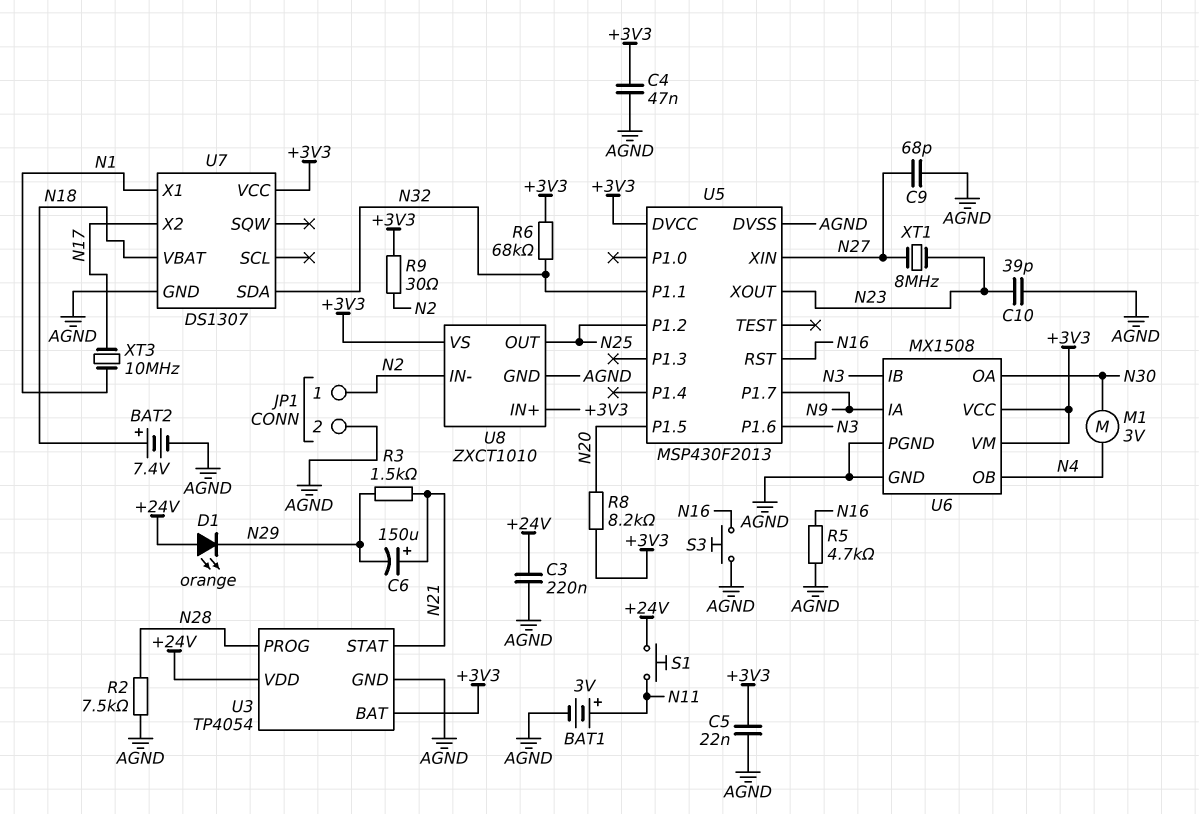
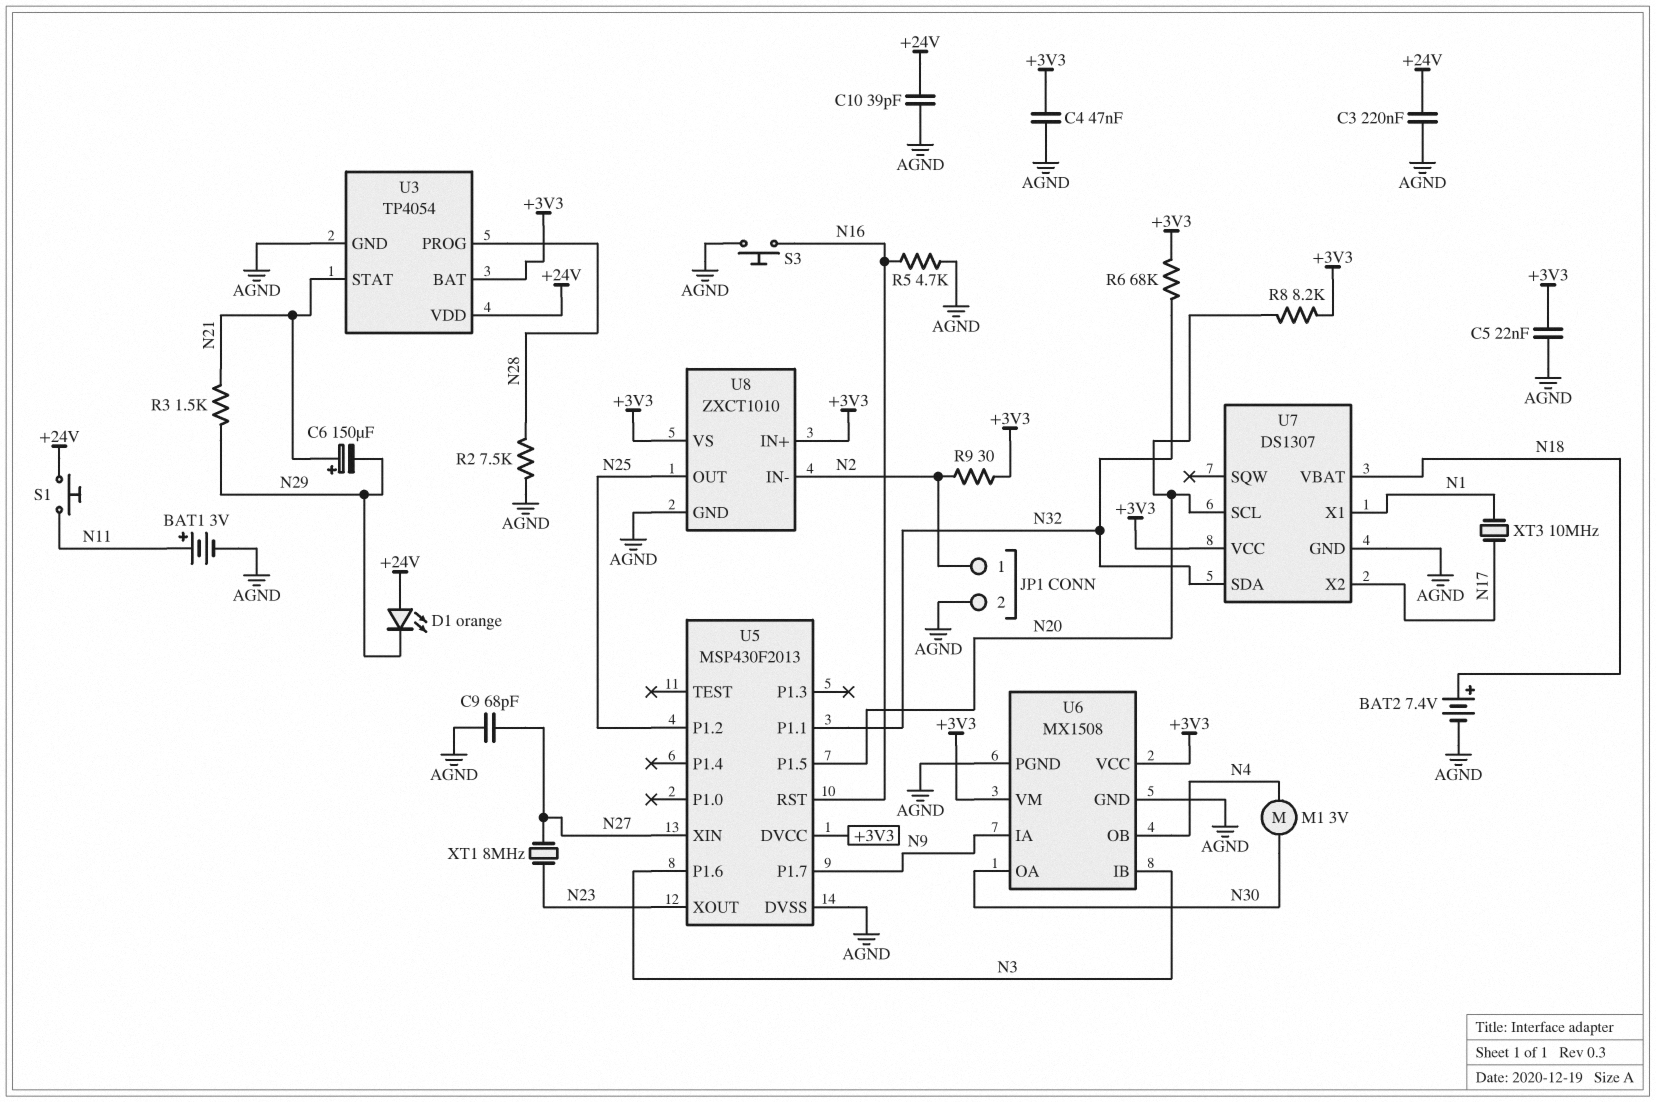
C10: 39pF (AGND, N23) -> 39pF (+24V, AGND)
U7 pin SCL: none -> N20

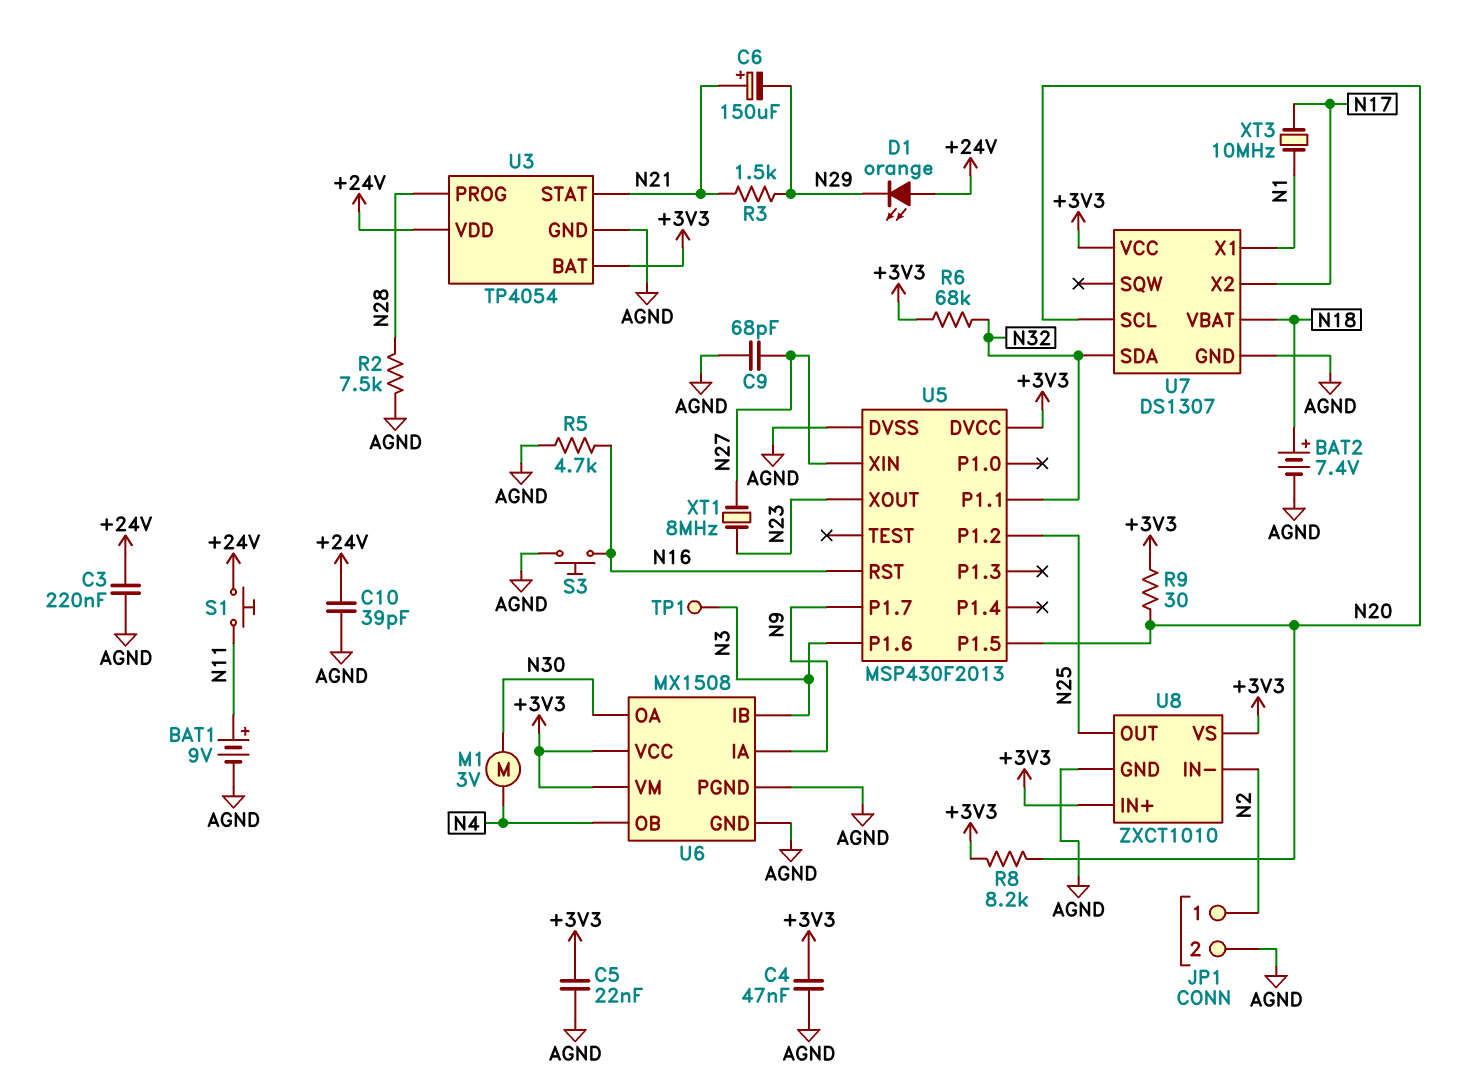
BAT1: 3V (plus N11, minus AGND) -> 9V (plus N11, minus AGND)
R9: 30 (+3V3, N2) -> 30 (+3V3, N20)
TP1: none -> test point (N3)

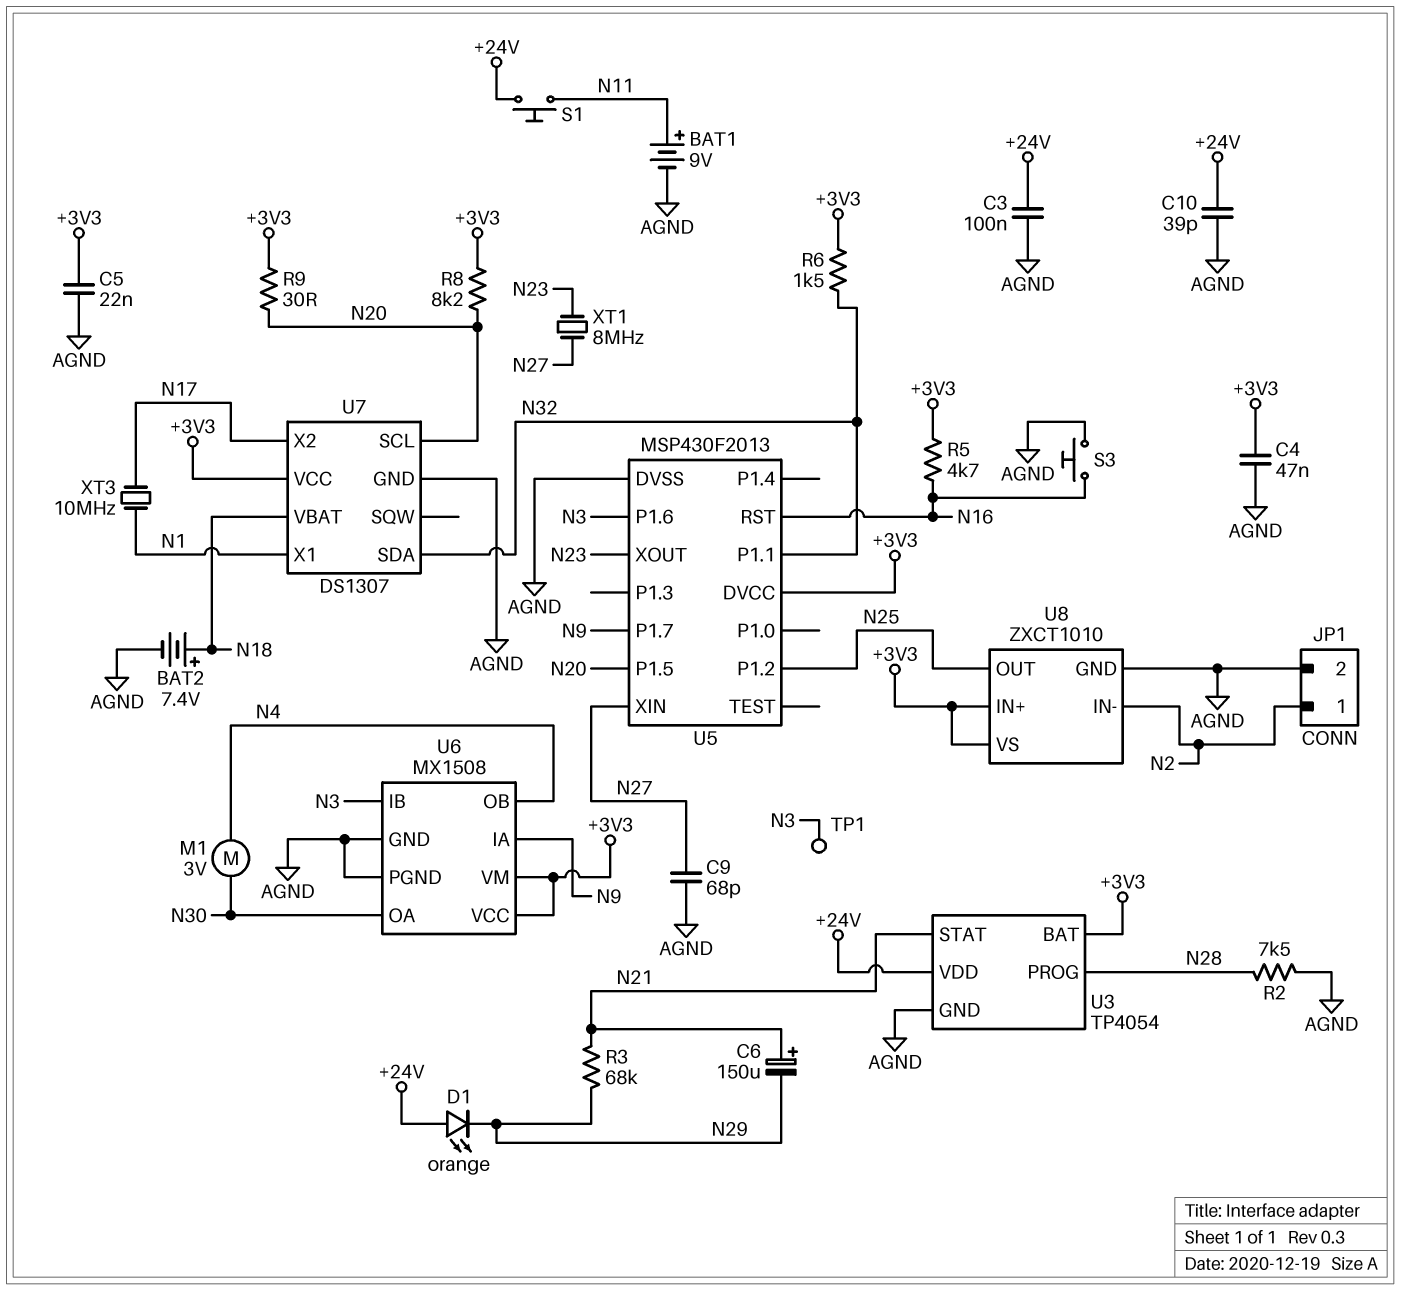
C3: 220nF (+24V, AGND) -> 100nF (+24V, AGND)
R3: 1.5k (N21, N29) -> 68k (N21, N29)
R5: 4.7k (AGND, N16) -> 4.7k (+3V3, N16)
R6: 68k (+3V3, N32) -> 1.5k (+3V3, N32)

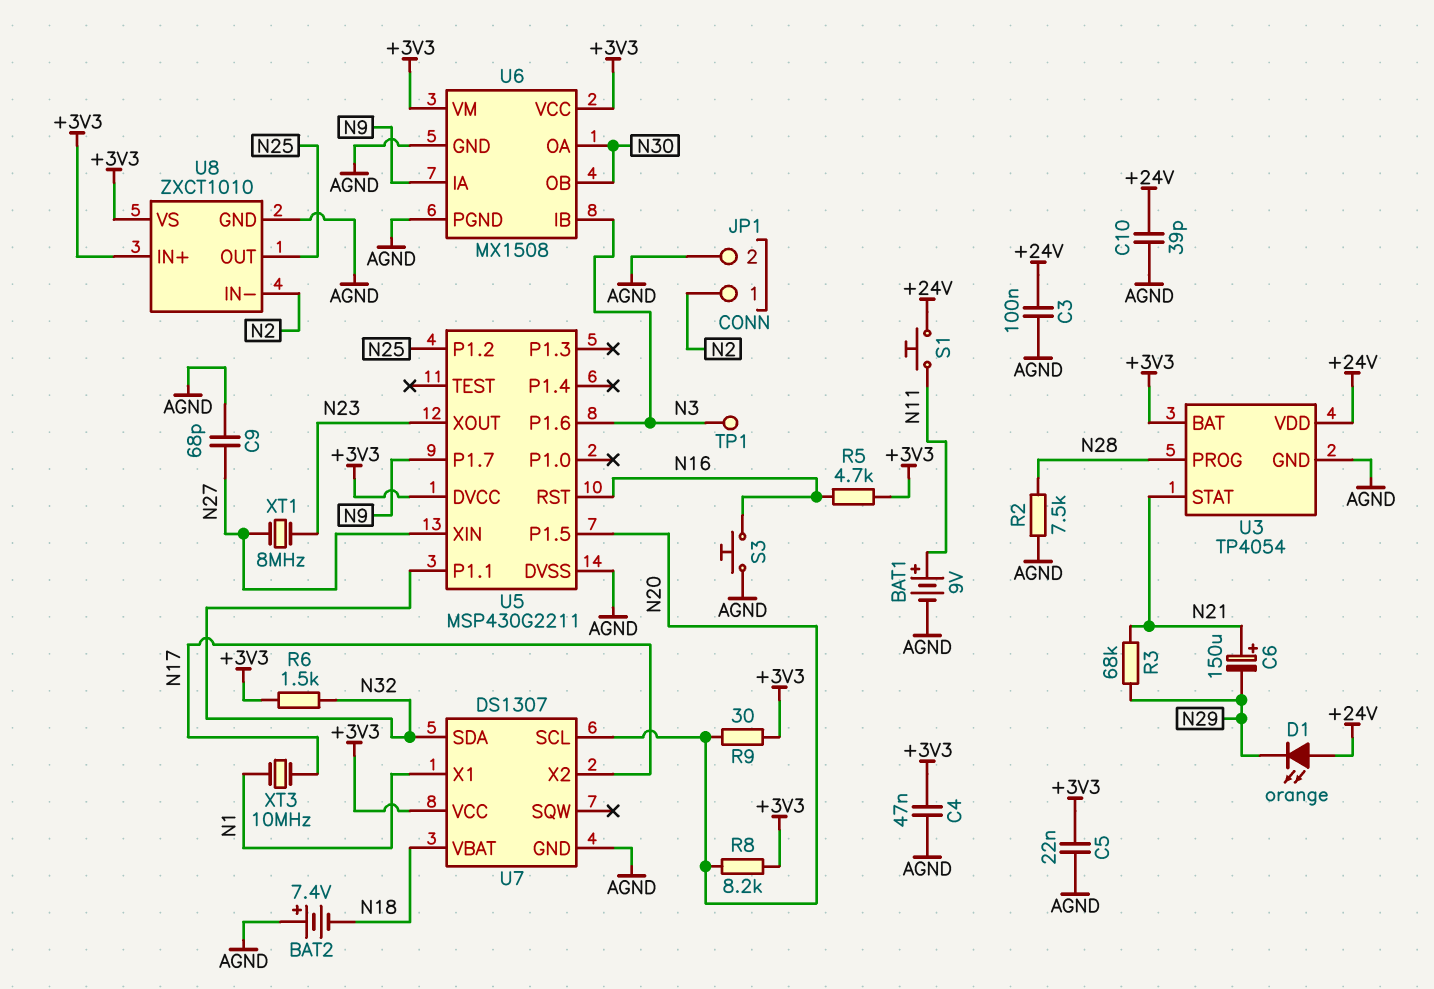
BAT2: 7.4V (plus N18, minus AGND) -> 7.4V (plus AGND, minus N18)
M1: motor 3V (N4, N30) -> none
U5: MSP430F2013 -> MSP430G2211
U6 pin OB: N4 -> N30

